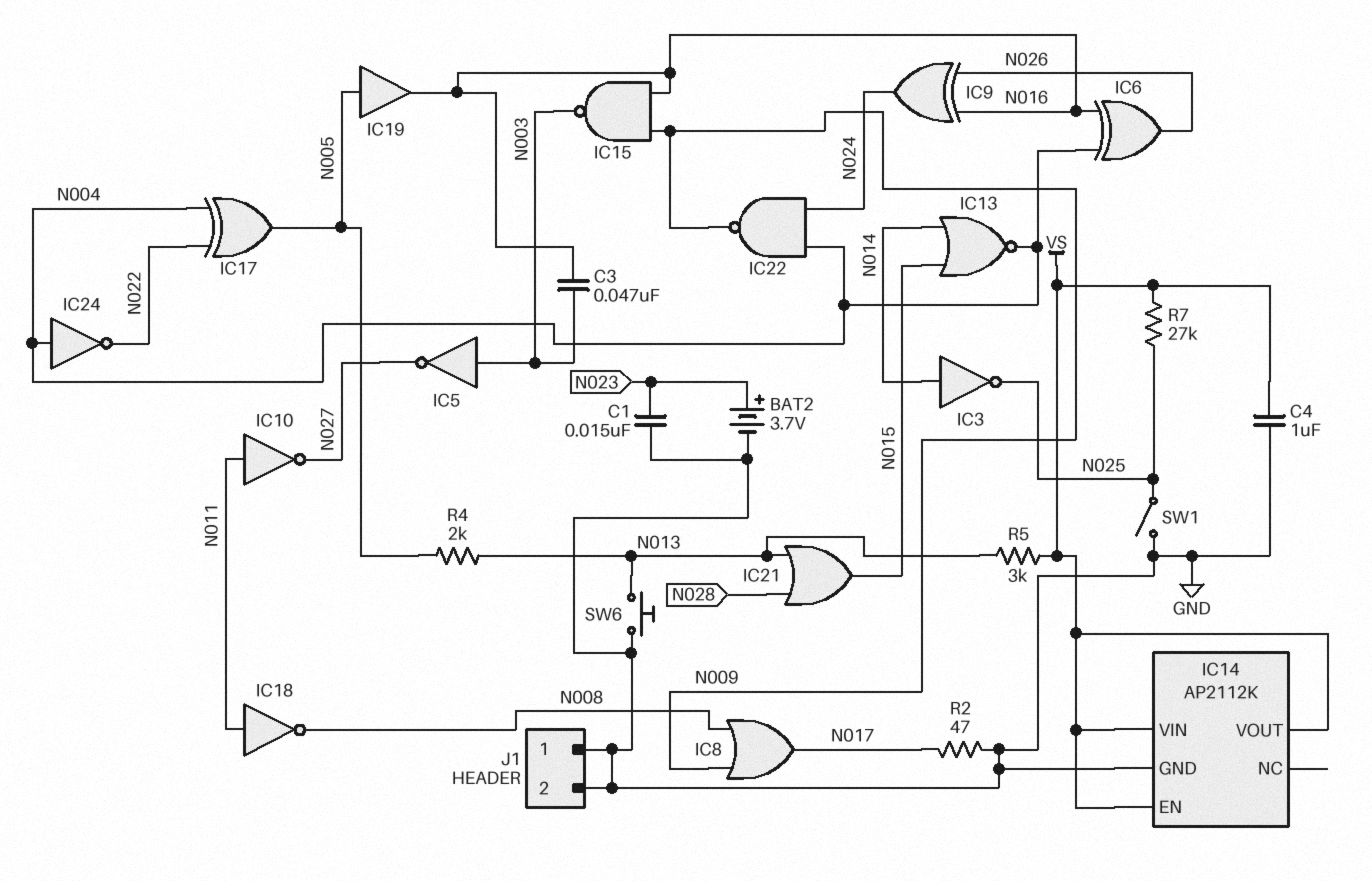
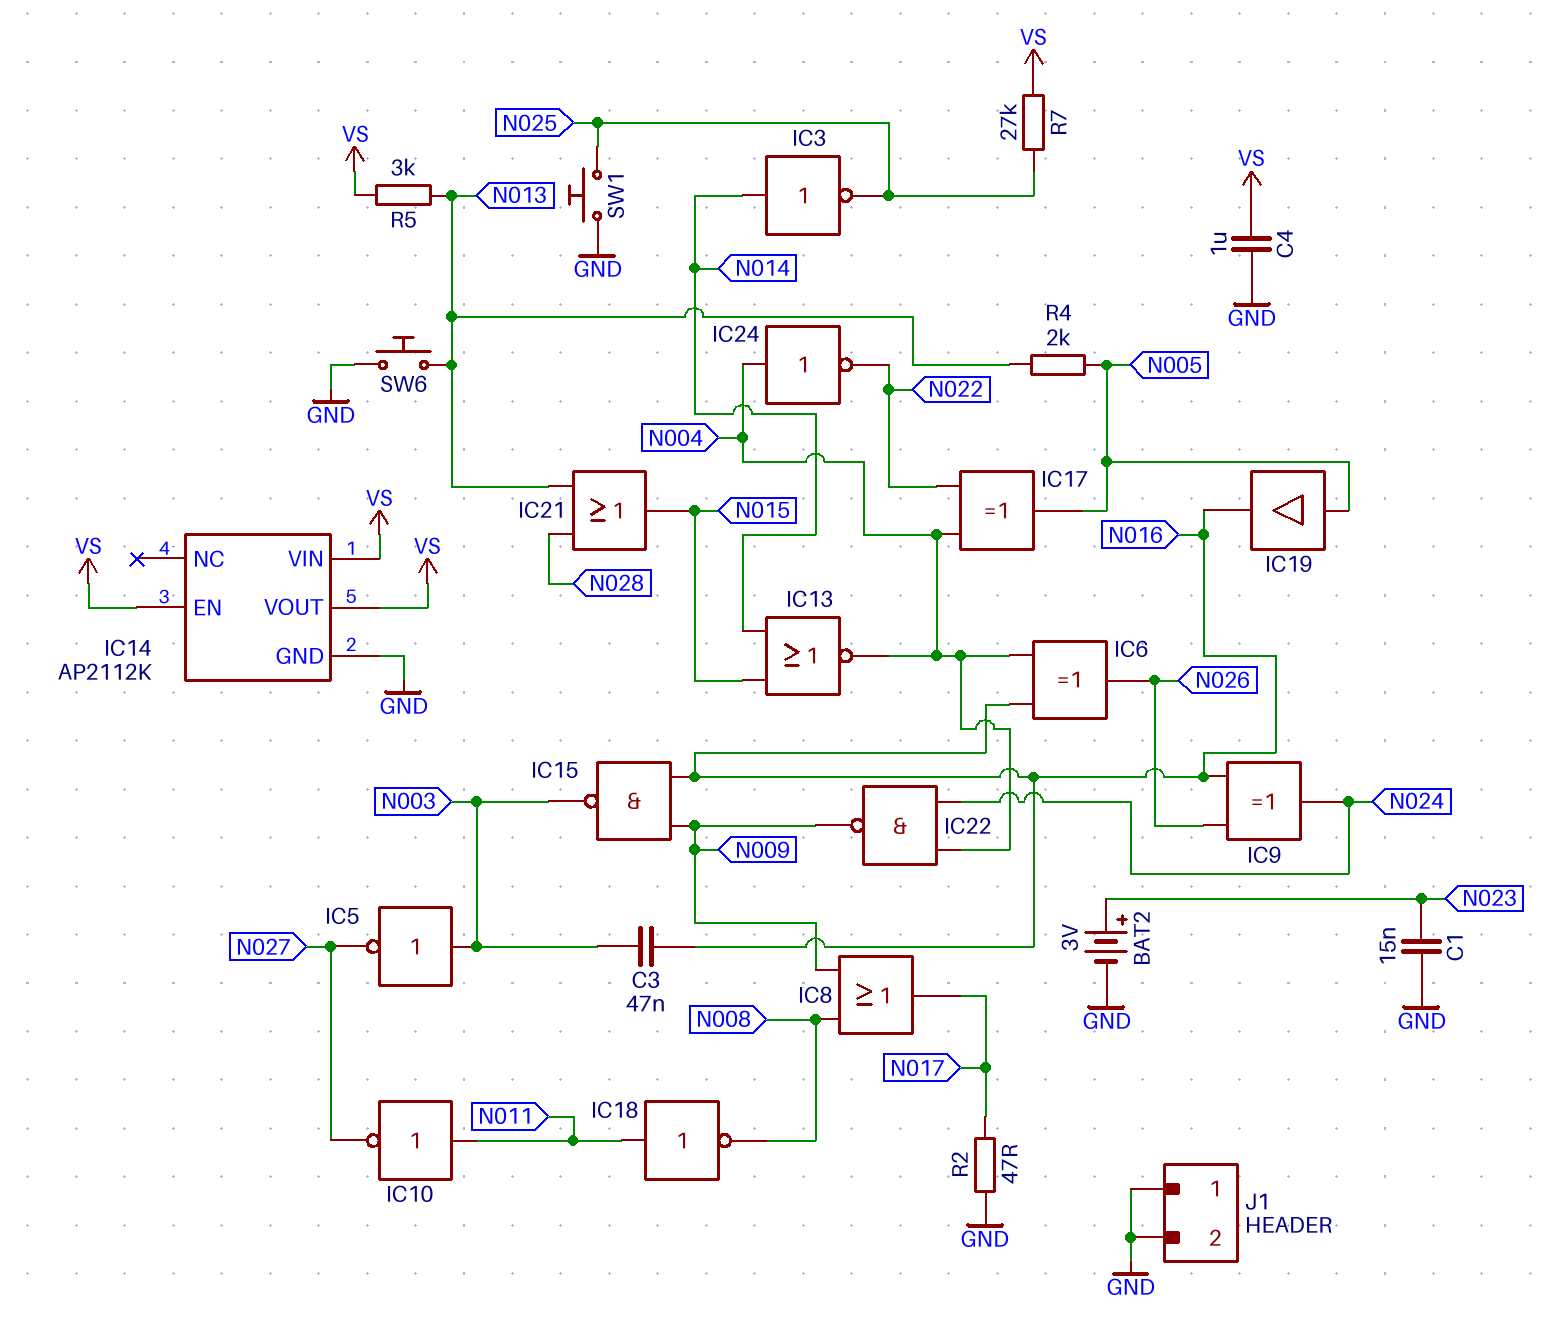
BAT2: 3.7V (plus N023, minus GND) -> 3V (plus N023, minus GND)
SW1: switch (GND, N025) -> button (GND, N025)

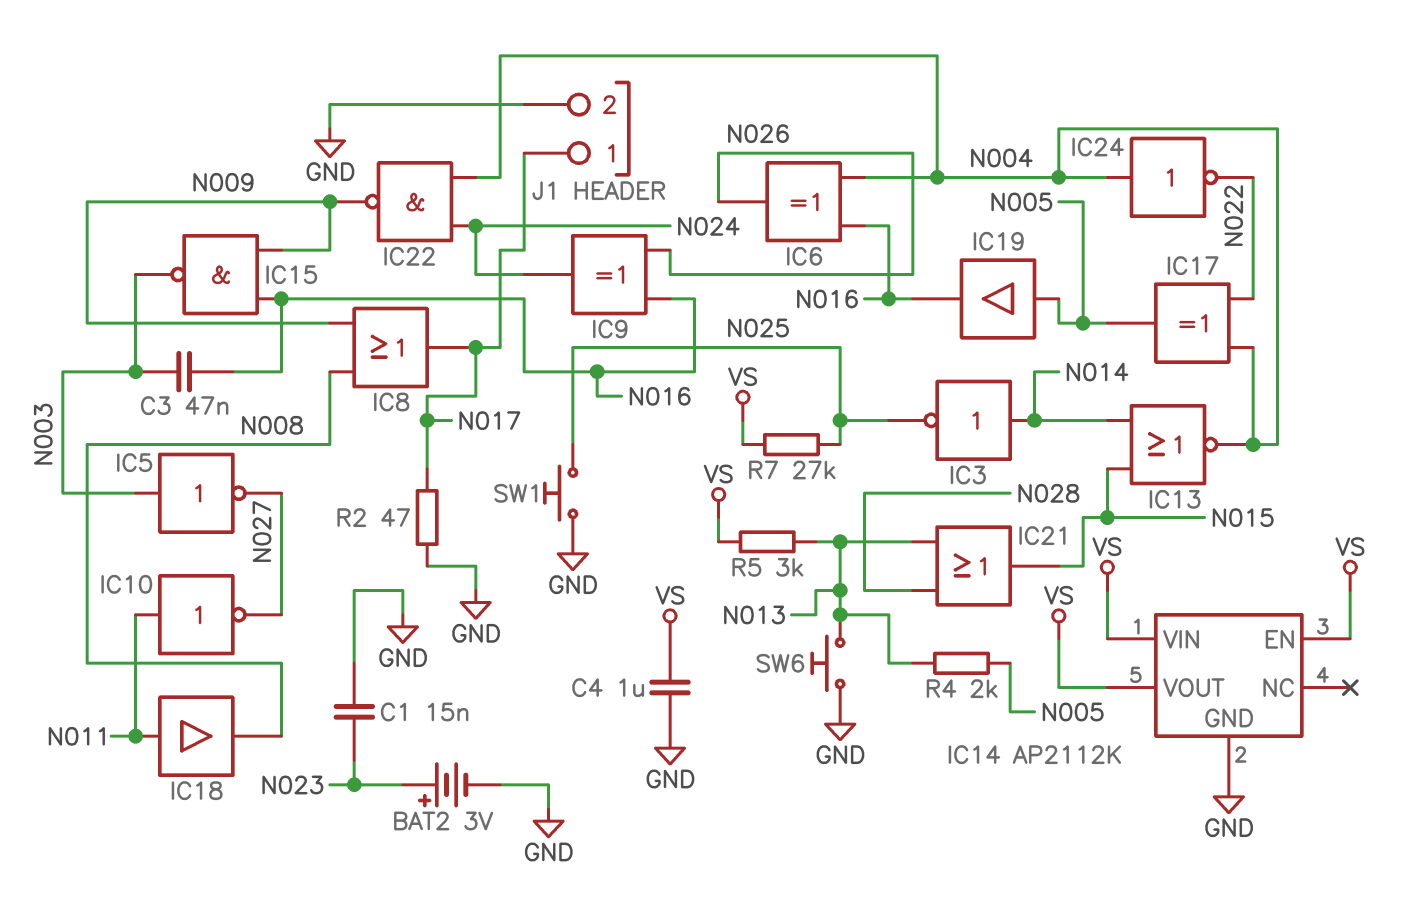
IC18: NOT (in N011, out N008) -> buffer (in N011, out N008)
J1 pin 1: GND -> N017

